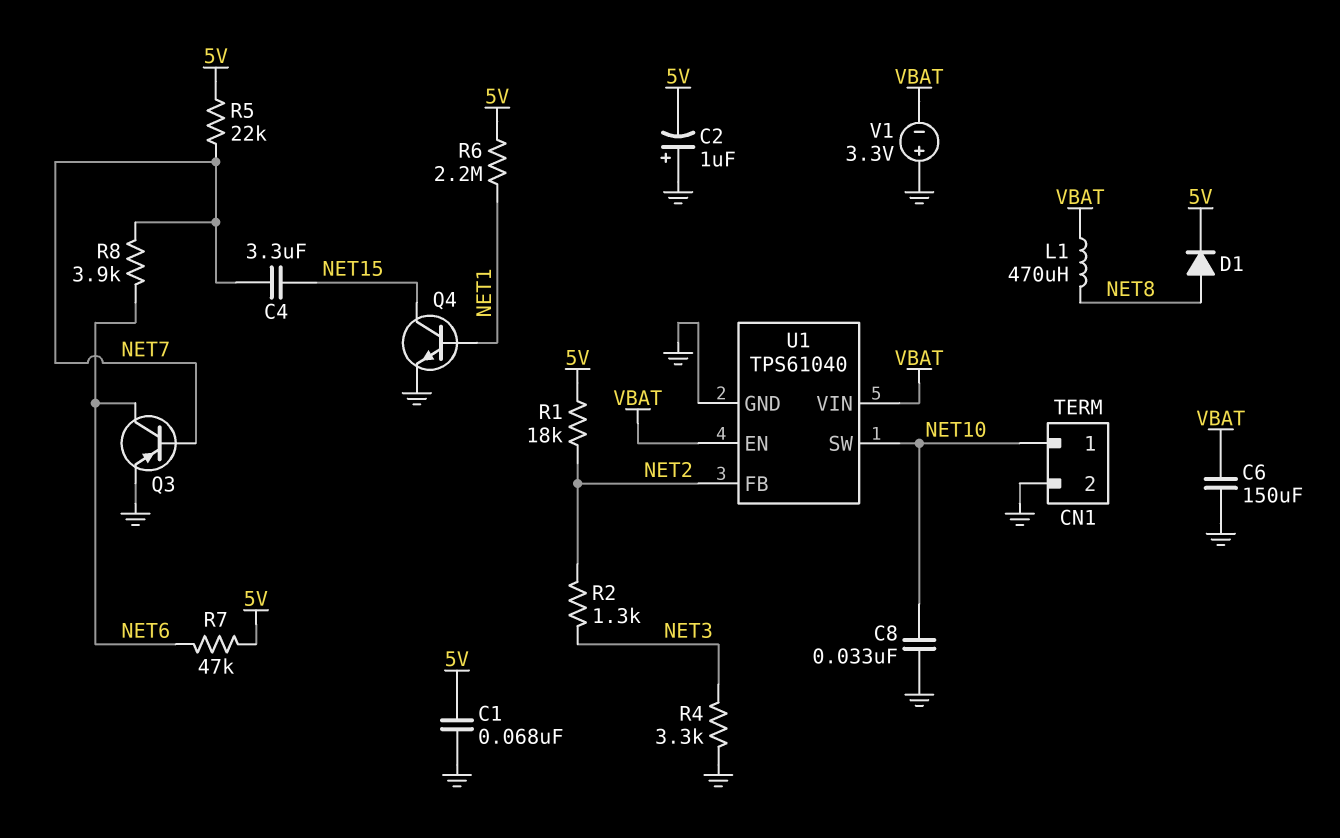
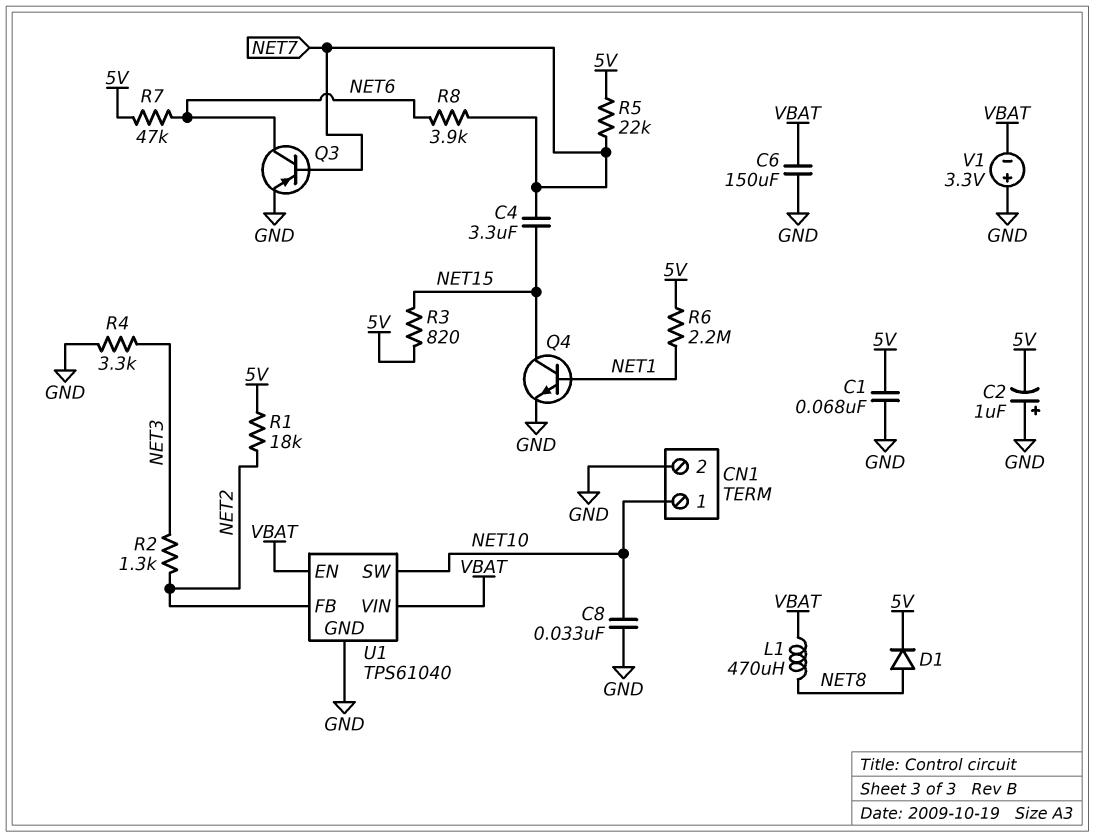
R3: none -> 820 (5V, NET15)

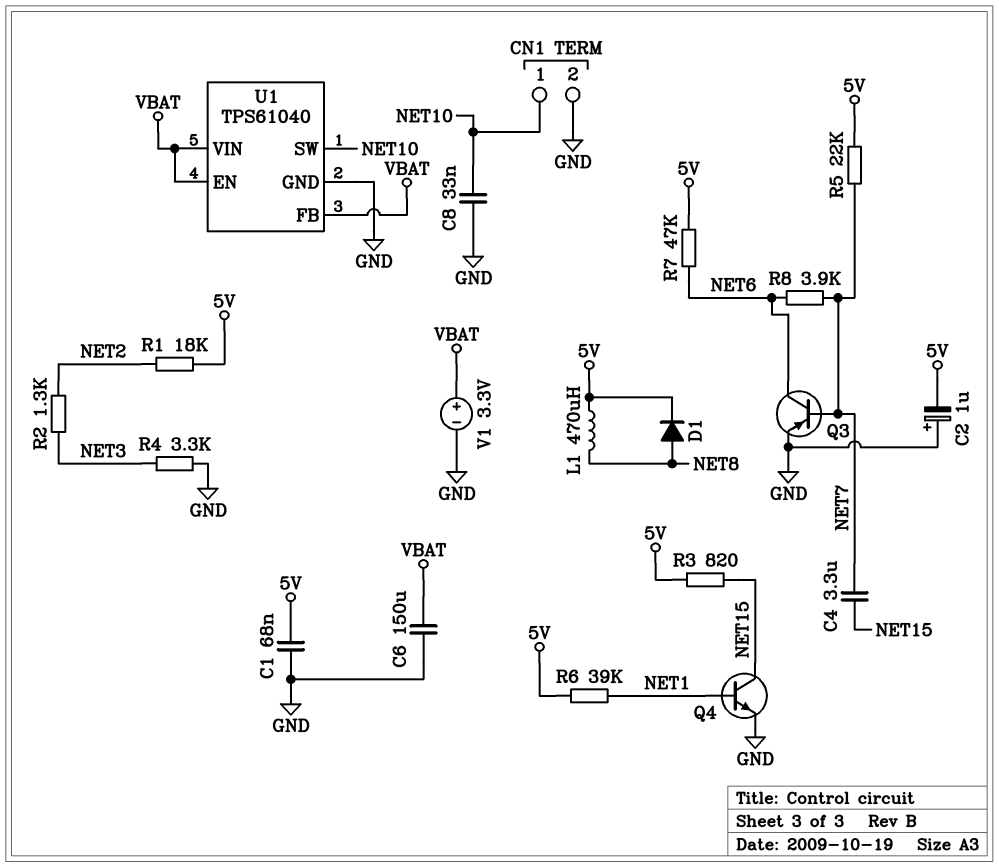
L1: 470uH (NET8, VBAT) -> 470uH (5V, NET8)
R6: 2.2M (5V, NET1) -> 39k (5V, NET1)
U1 pin FB: NET2 -> VBAT
V1: 3.3V (plus GND, minus VBAT) -> 3.3V (plus VBAT, minus GND)

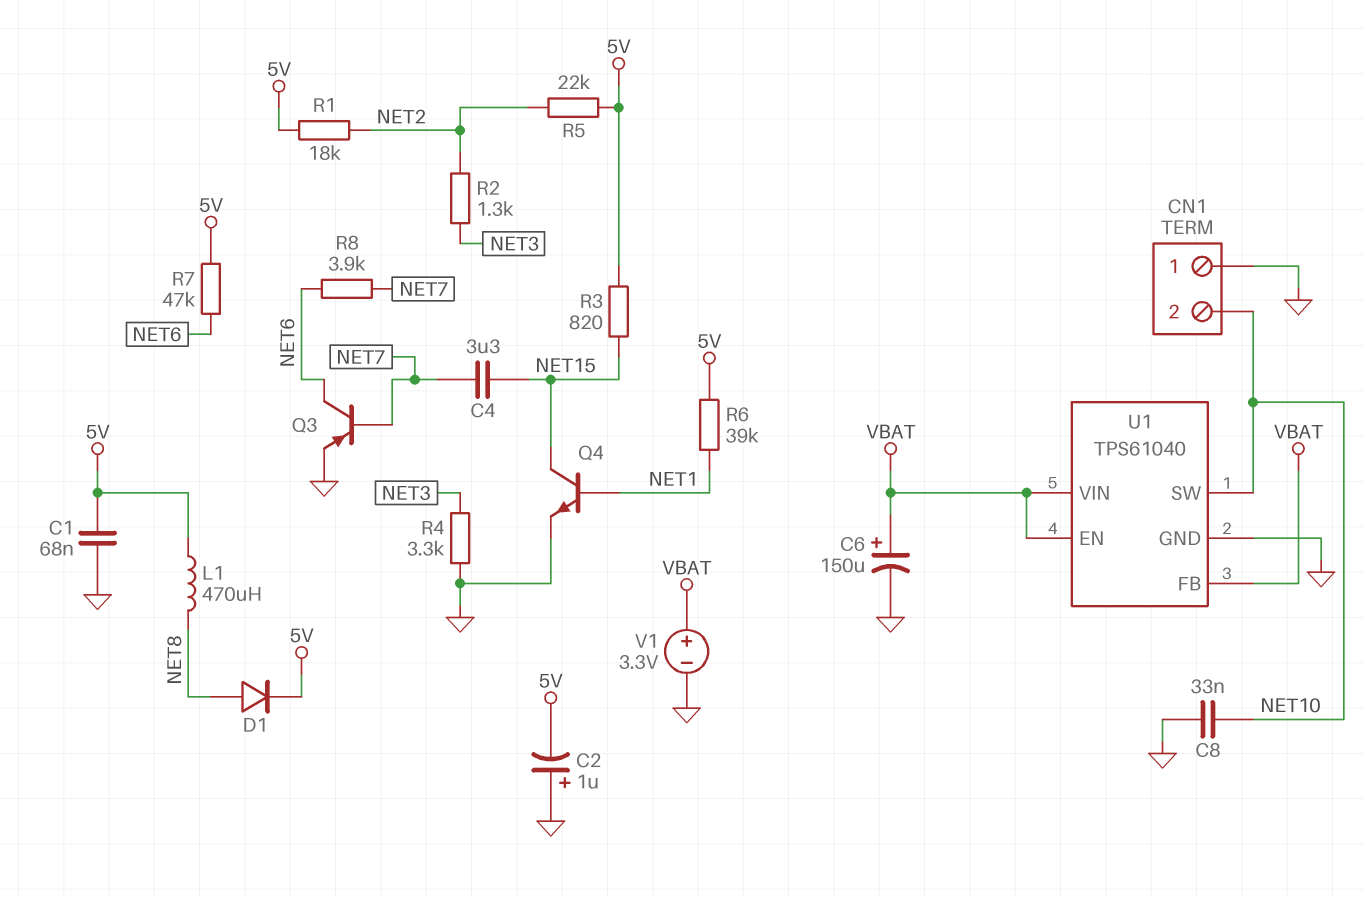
C6: 150uF (GND, VBAT) -> 150uF (plus VBAT, minus GND)
CN1 pin 1: NET10 -> GND
CN1 pin 2: GND -> NET10
R5: 22k (5V, NET7) -> 22k (5V, NET2)

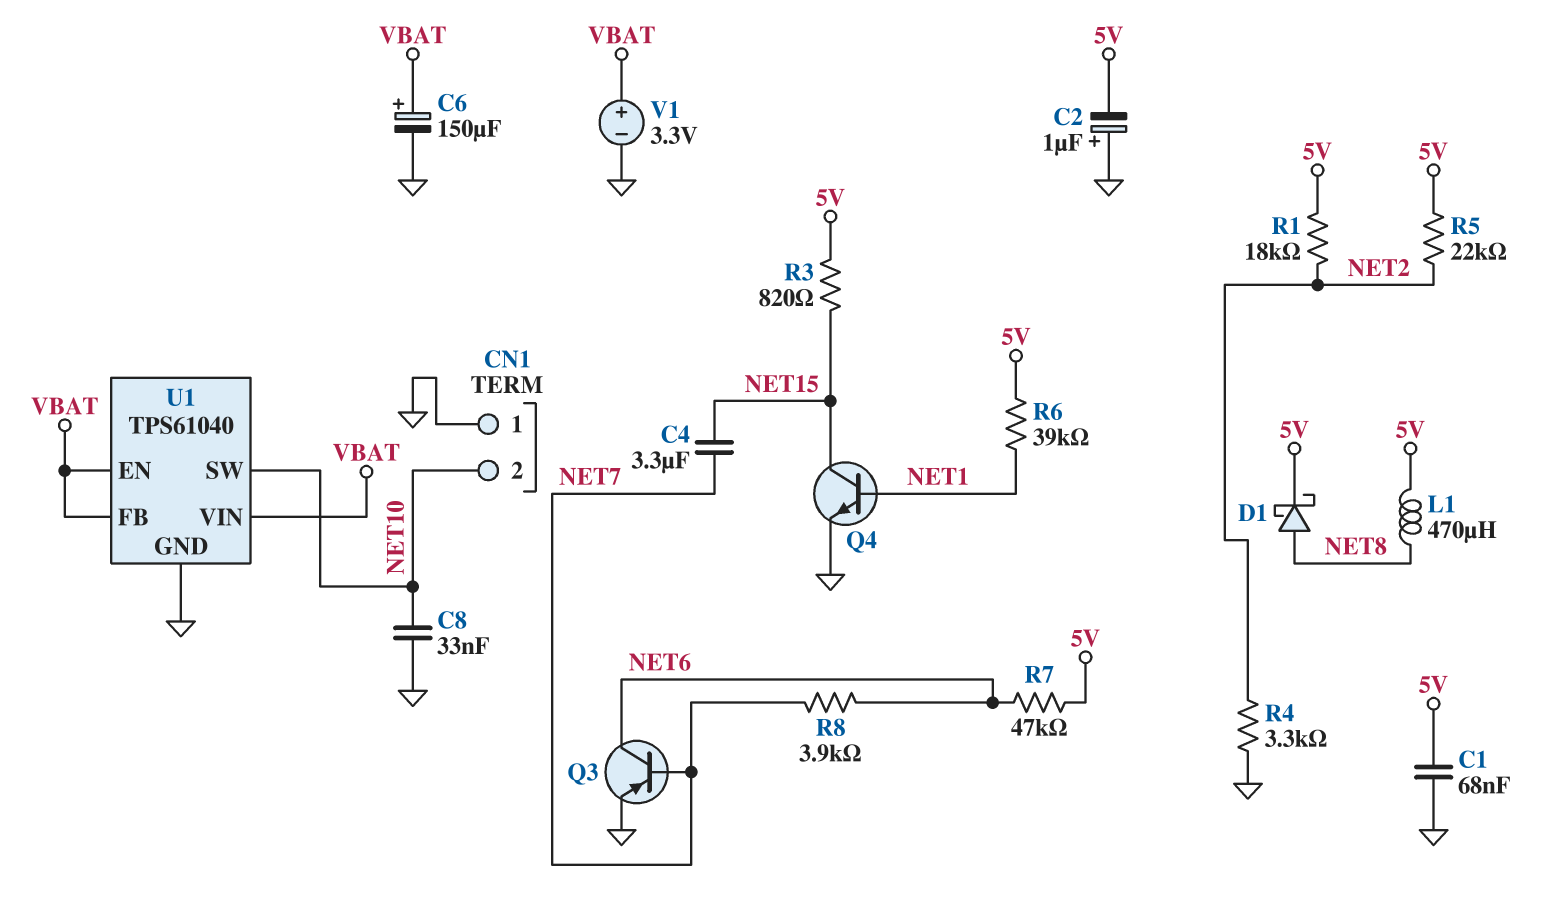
D1: diode (A NET8, K 5V) -> schottky (A NET8, K 5V)
R2: 1.3k (NET2, NET3) -> none
R4: 3.3k (GND, NET3) -> 3.3k (GND, NET2)

